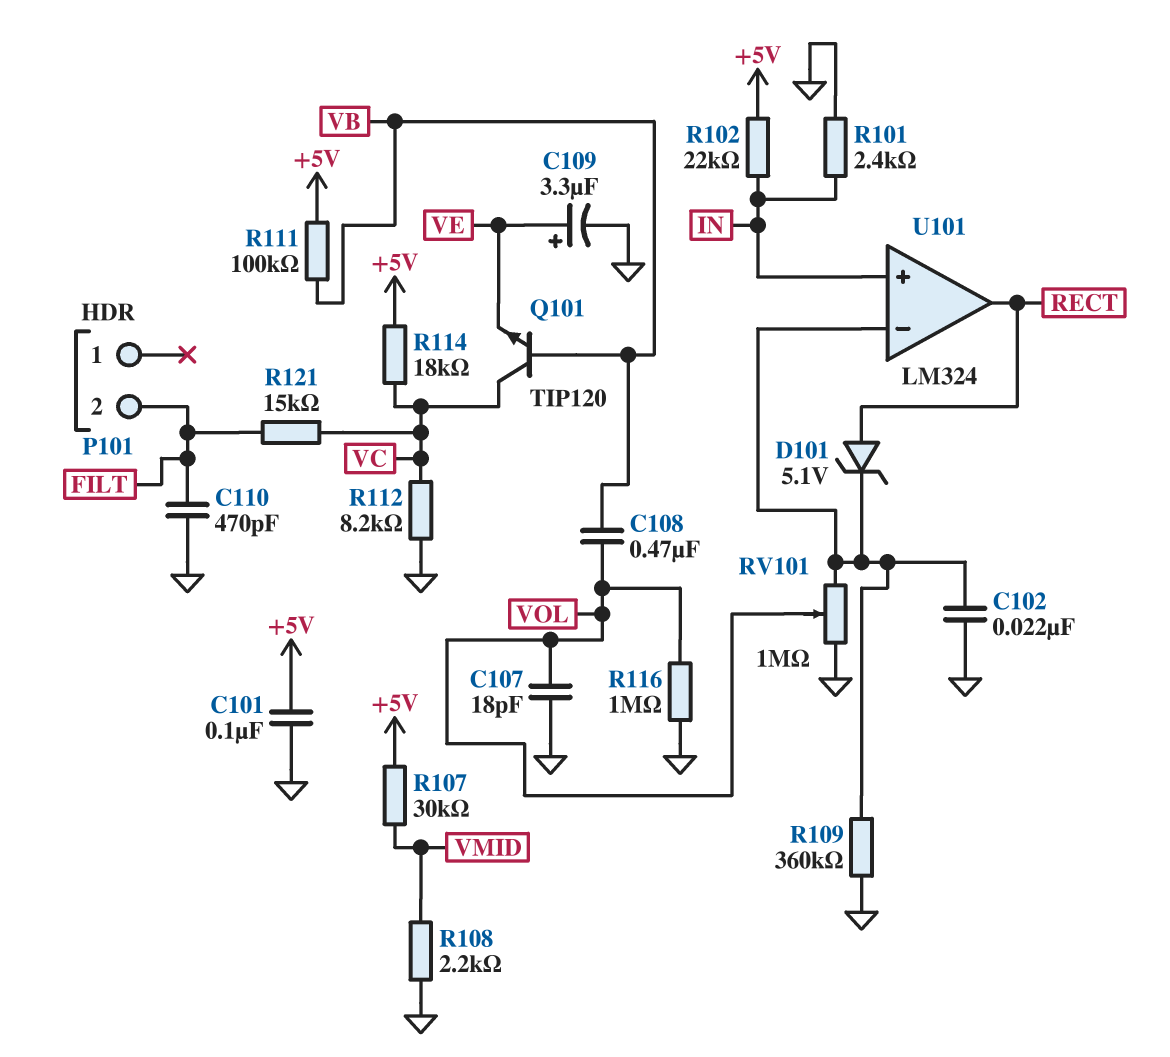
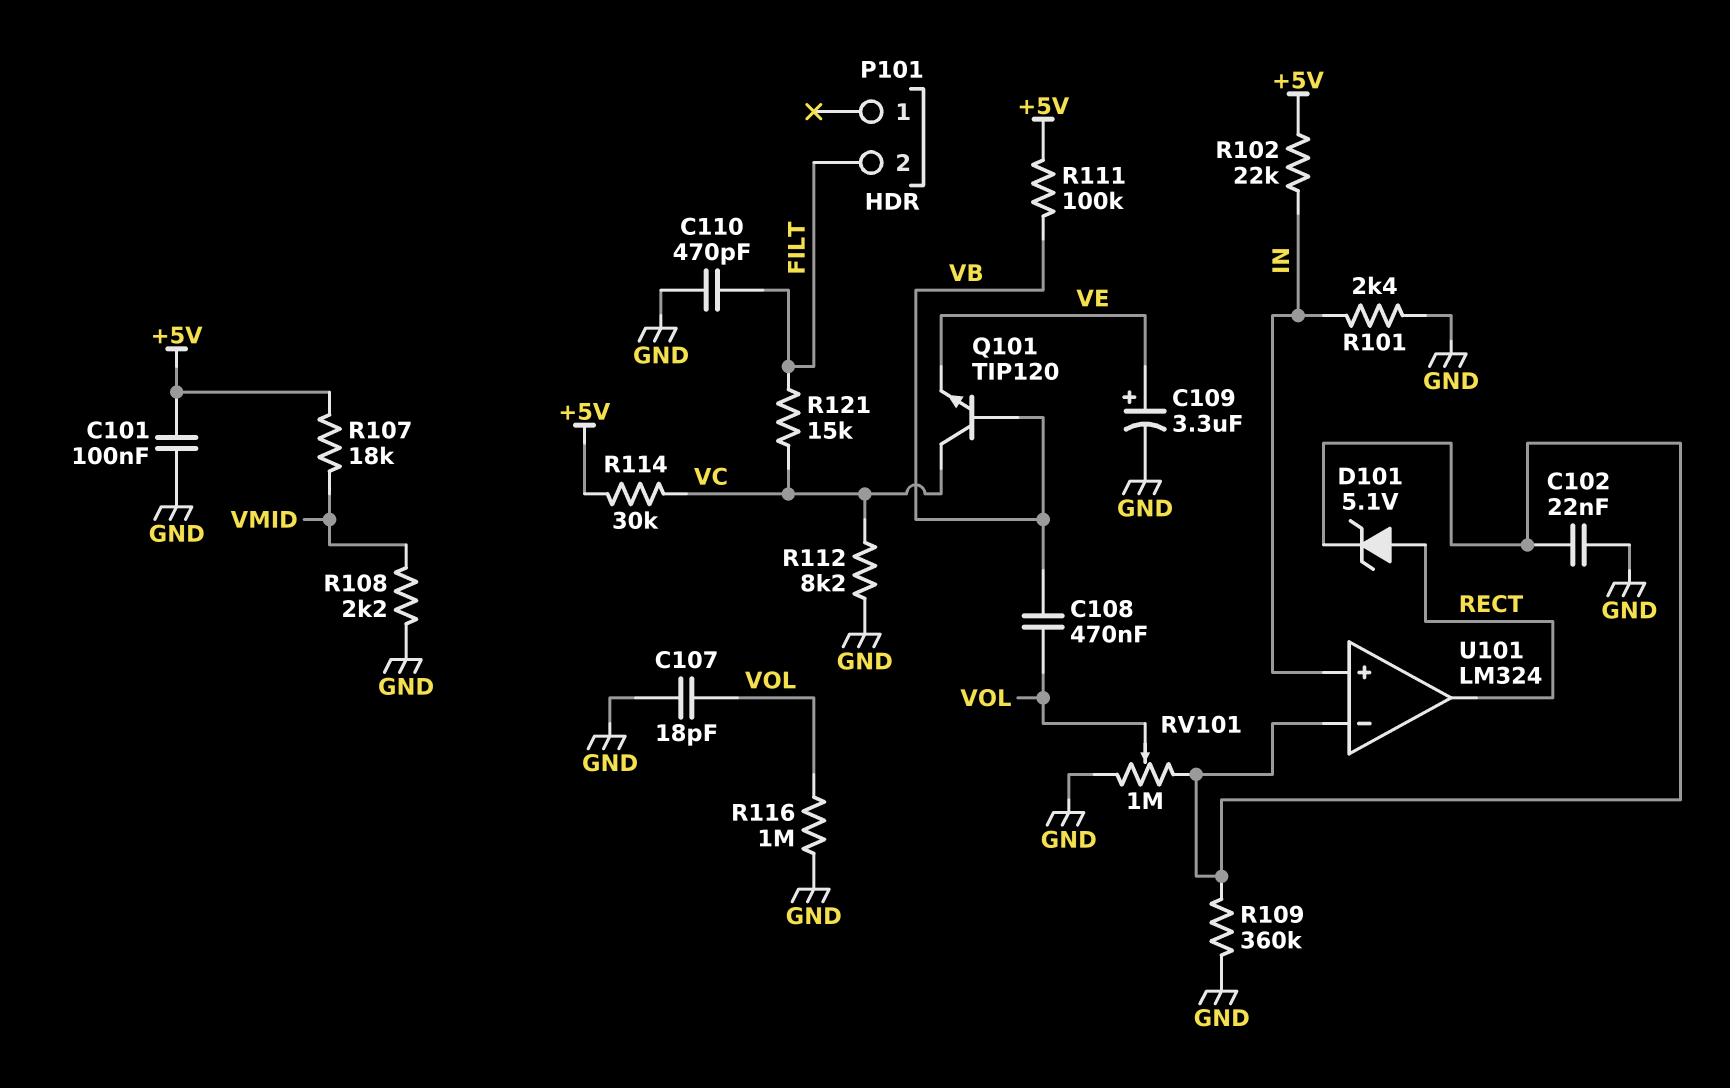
R107: 30k (+5V, VMID) -> 18k (+5V, VMID)
R114: 18k (+5V, VC) -> 30k (+5V, VC)

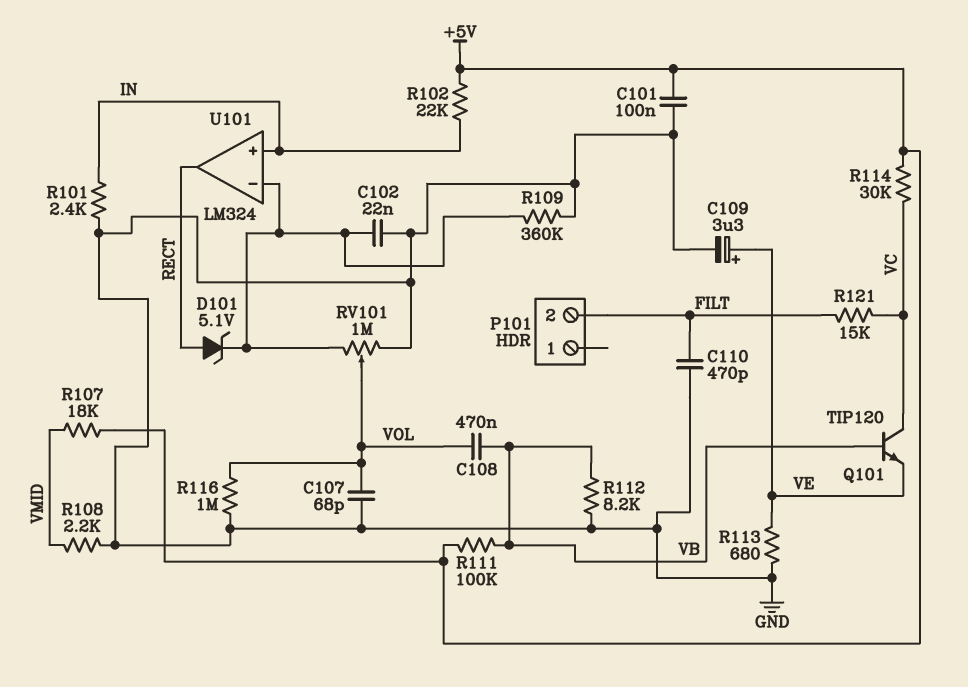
C107: 18pF (GND, VOL) -> 68pF (GND, VOL)
R112: 8.2k (GND, VC) -> 8.2k (GND, VB)
R113: none -> 680 (GND, VE)

